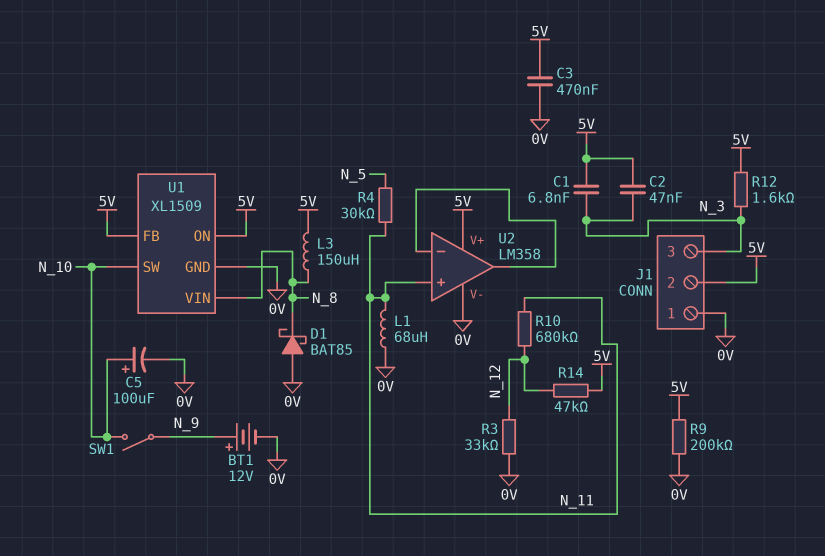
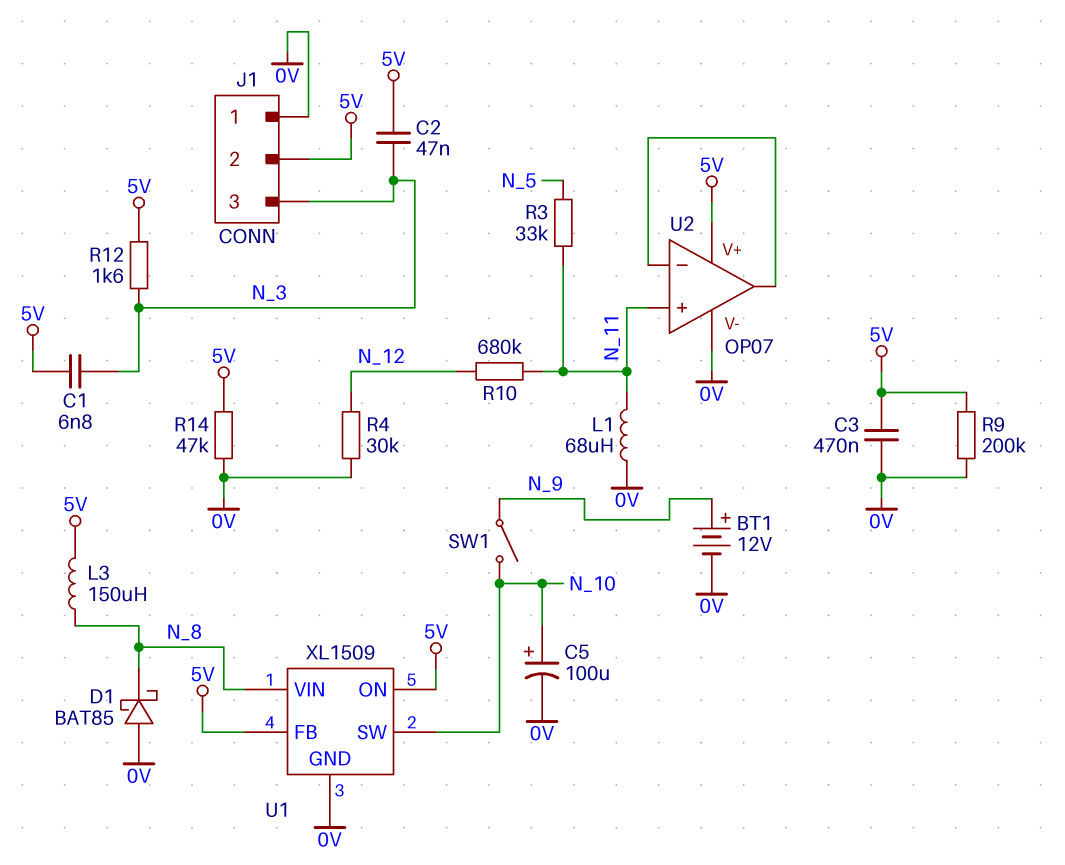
R3: 33k (0V, N_12) -> 33k (N_5, N_11)
R4: 30k (N_5, N_11) -> 30k (0V, N_12)
R14: 47k (5V, N_12) -> 47k (0V, 5V)
U2: LM358 -> OP07

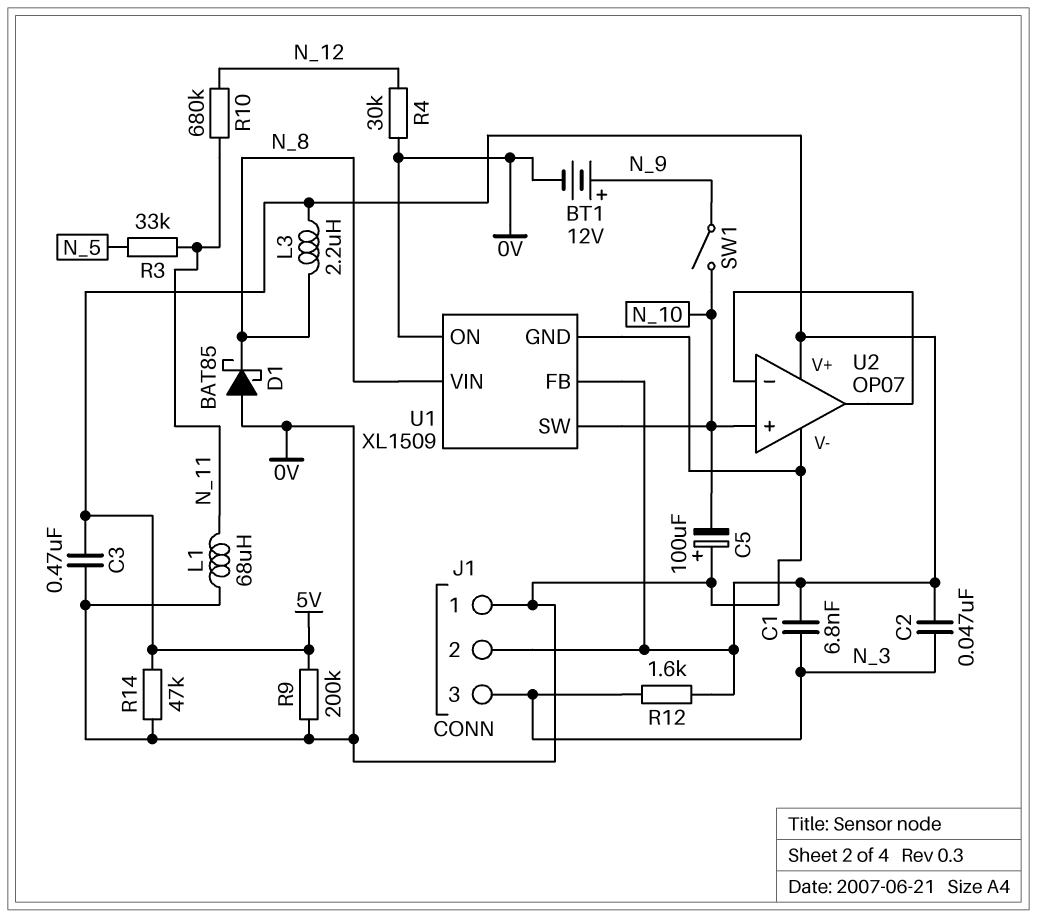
C5: 100uF (plus N_10, minus 0V) -> 100uF (plus 0V, minus N_10)
L3: 150uH (5V, N_8) -> 2.2uH (5V, N_8)
U1 pin ON: 5V -> 0V
U2 pin in+: N_11 -> N_10

